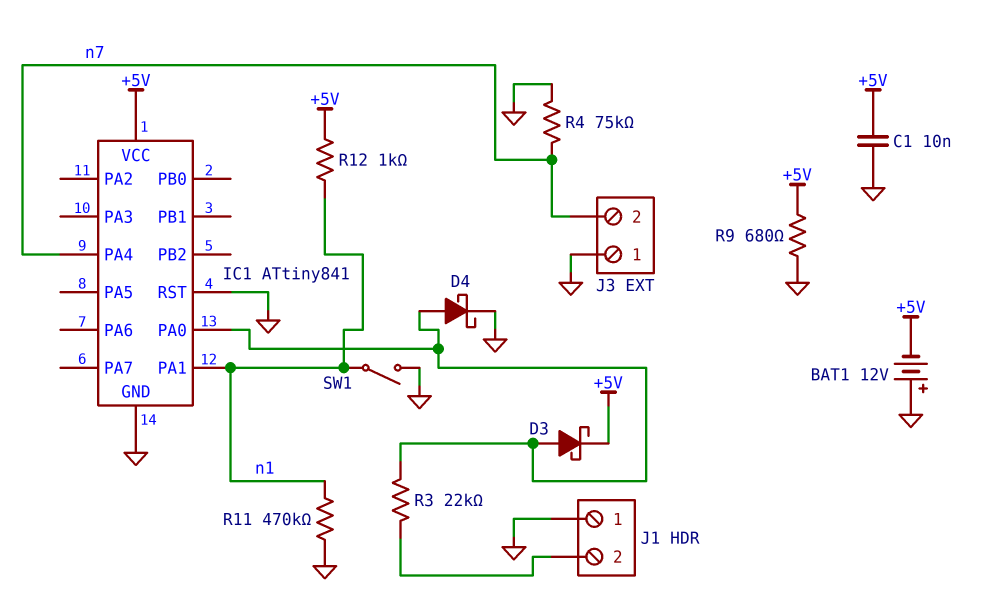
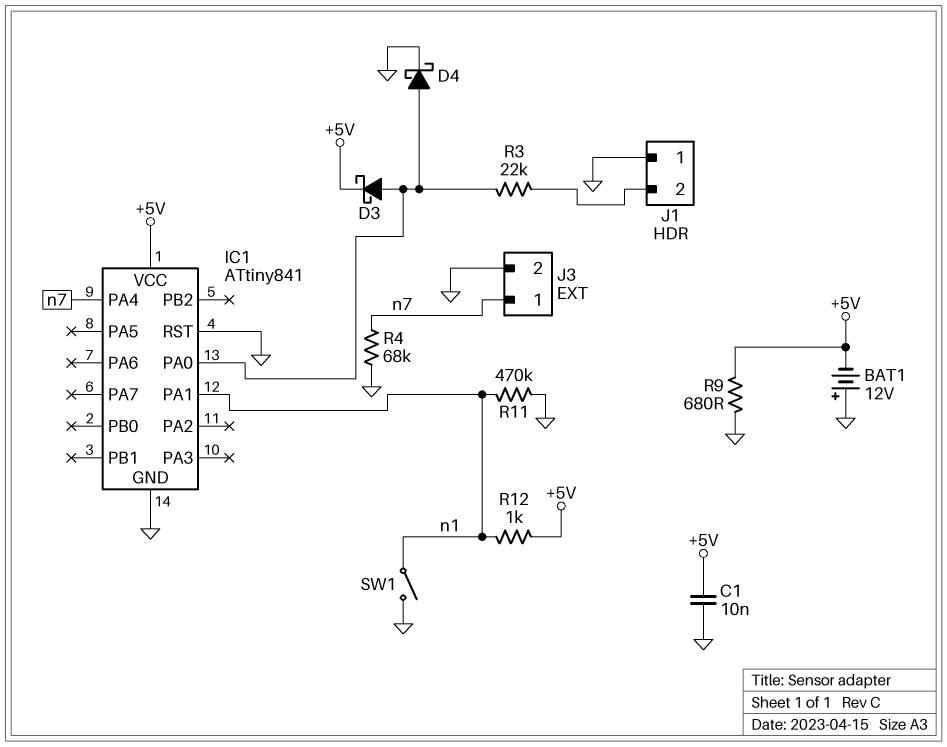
J3 pin 1: GND -> n7
J3 pin 2: n7 -> GND
R4: 75k (GND, n7) -> 68k (GND, n7)

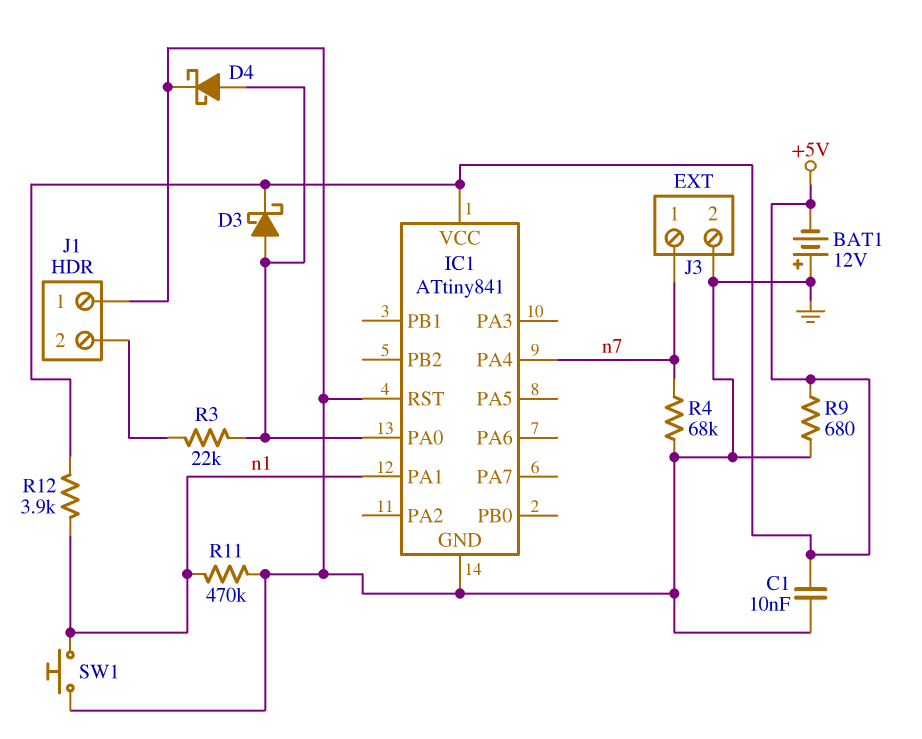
R12: 1k (+5V, n1) -> 3.9k (+5V, n1)
SW1: switch (GND, n1) -> button (GND, n1)

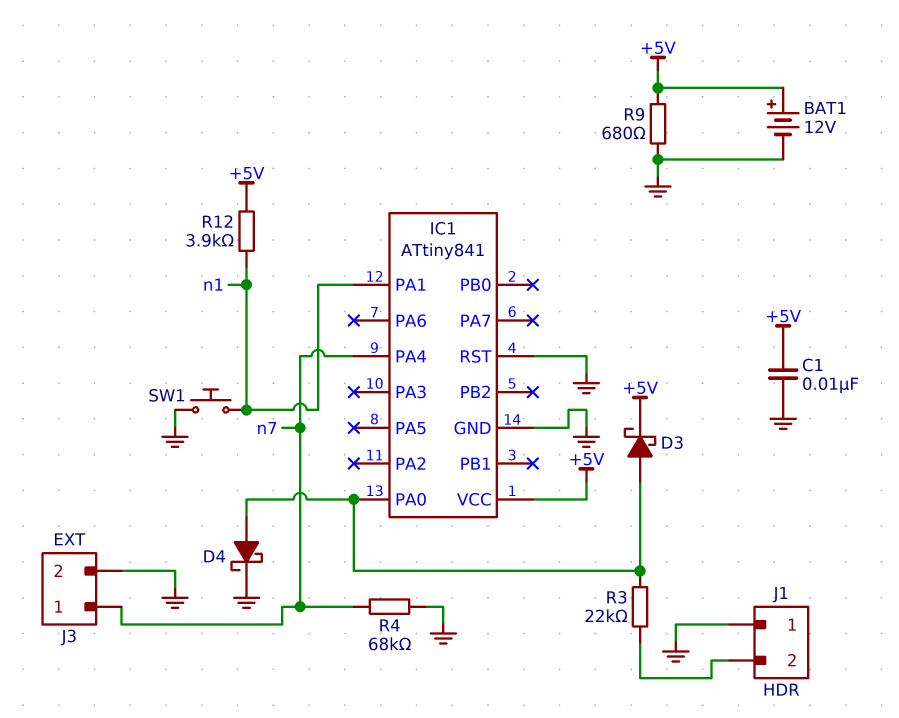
BAT1: 12V (plus GND, minus +5V) -> 12V (plus +5V, minus GND)
R11: 470k (GND, n1) -> none

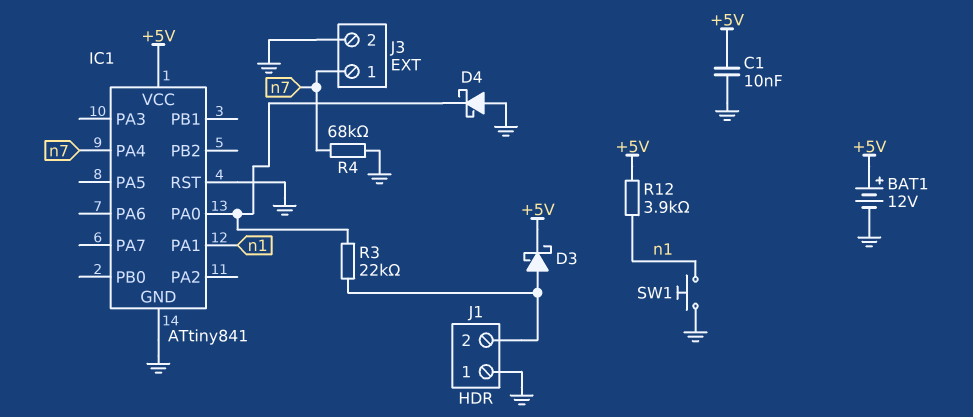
D3: schottky (A IC1/PA0, K +5V) -> schottky (A J1/2, K +5V)
D4: schottky (A IC1/PA0, K GND) -> schottky (A GND, K IC1/PA0)
R9: 680 (+5V, GND) -> none

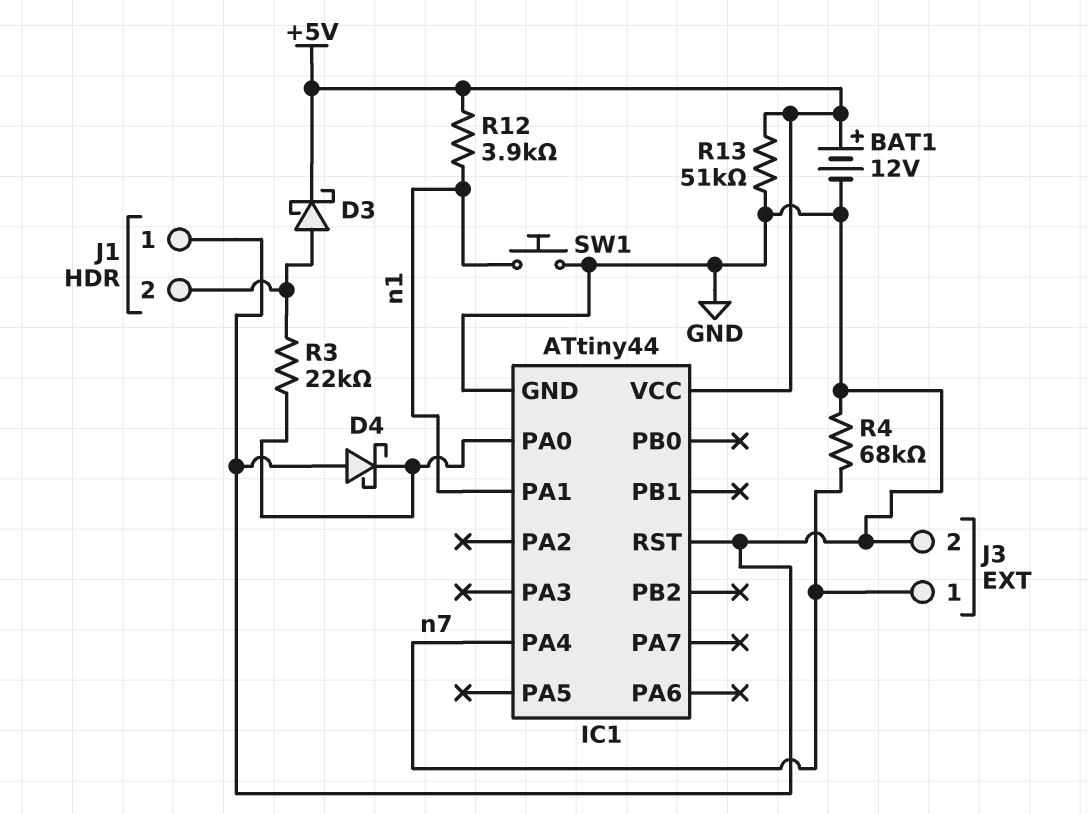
C1: 10nF (+5V, GND) -> none
IC1: ATtiny841 -> ATtiny44
R13: none -> 51k (+5V, GND)

